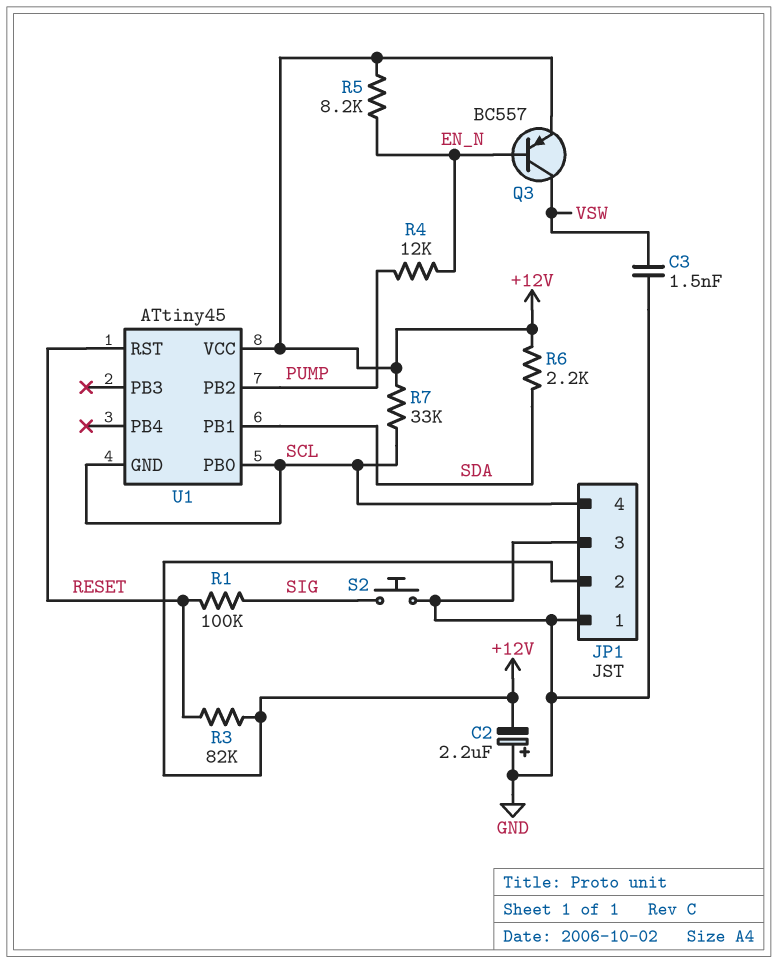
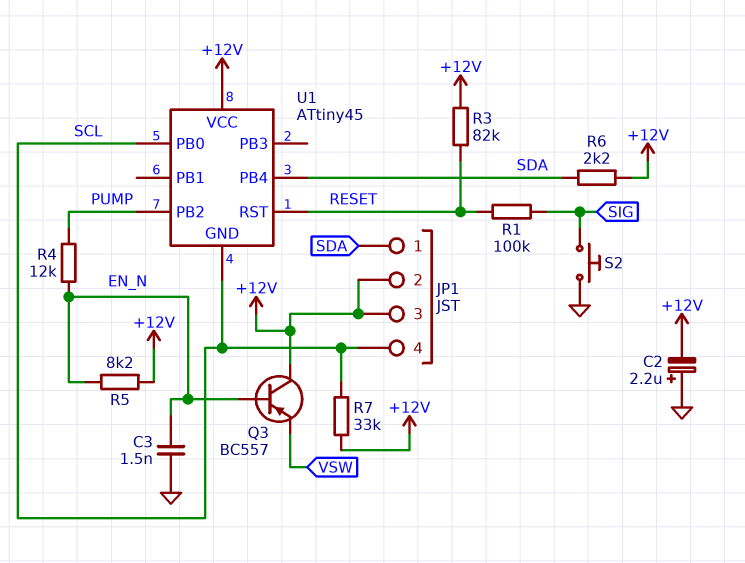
C3: 1.5nF (GND, VSW) -> 1.5nF (EN_N, GND)
JP1 pin 1: GND -> SDA
JP1 pin 3: GND -> +12V
Q3: PNP BC557 (B EN_N, C VSW, E +12V) -> PNP BC557 (B EN_N, C +12V, E VSW)
U1 pin PB1: SDA -> none
U1 pin PB4: none -> SDA

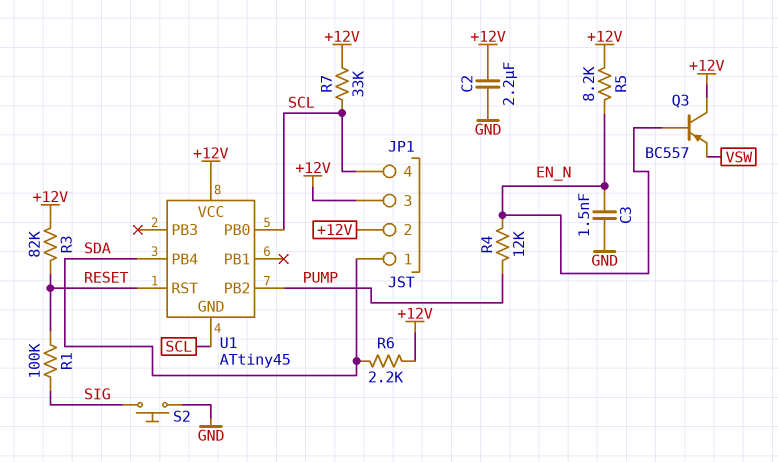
C2: 2.2uF (plus GND, minus +12V) -> 2.2uF (+12V, GND)

